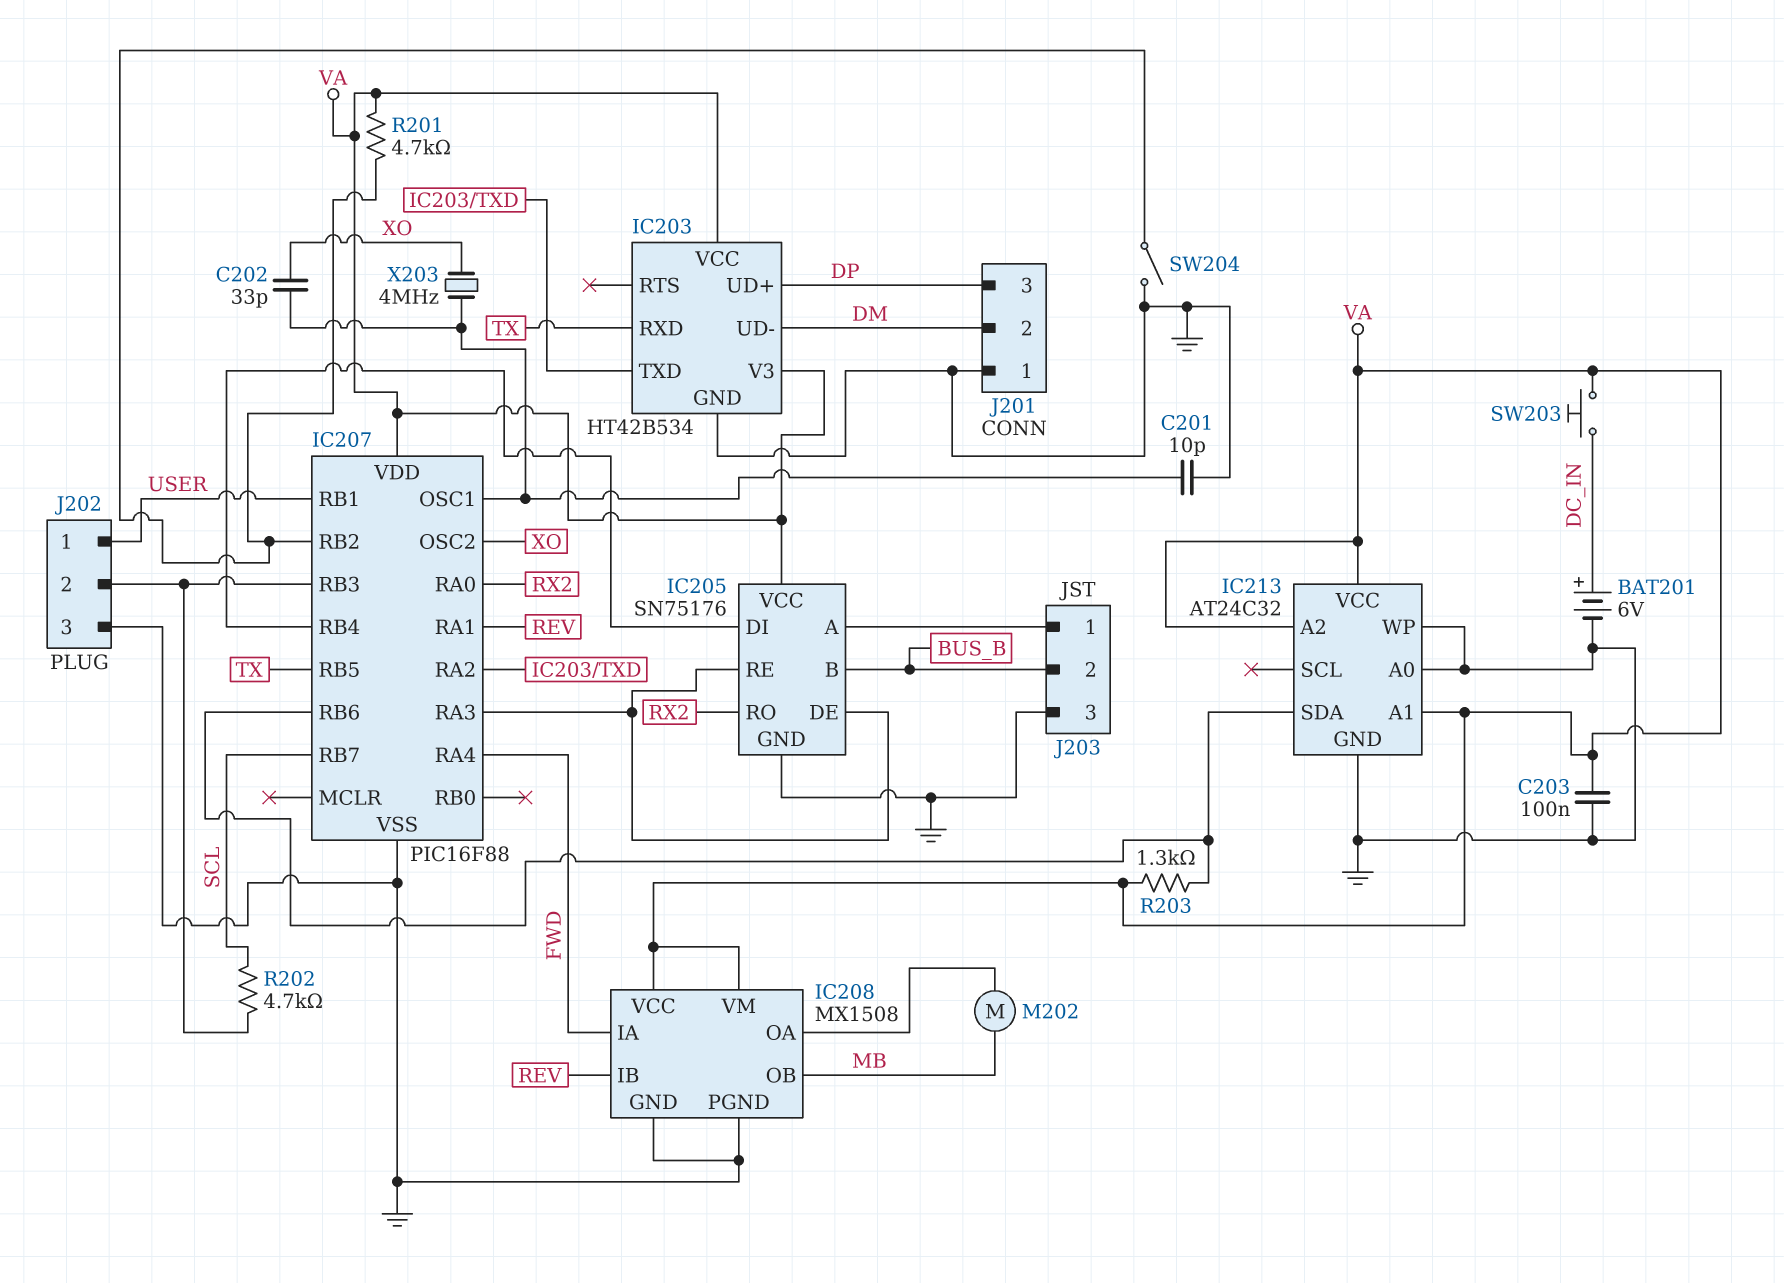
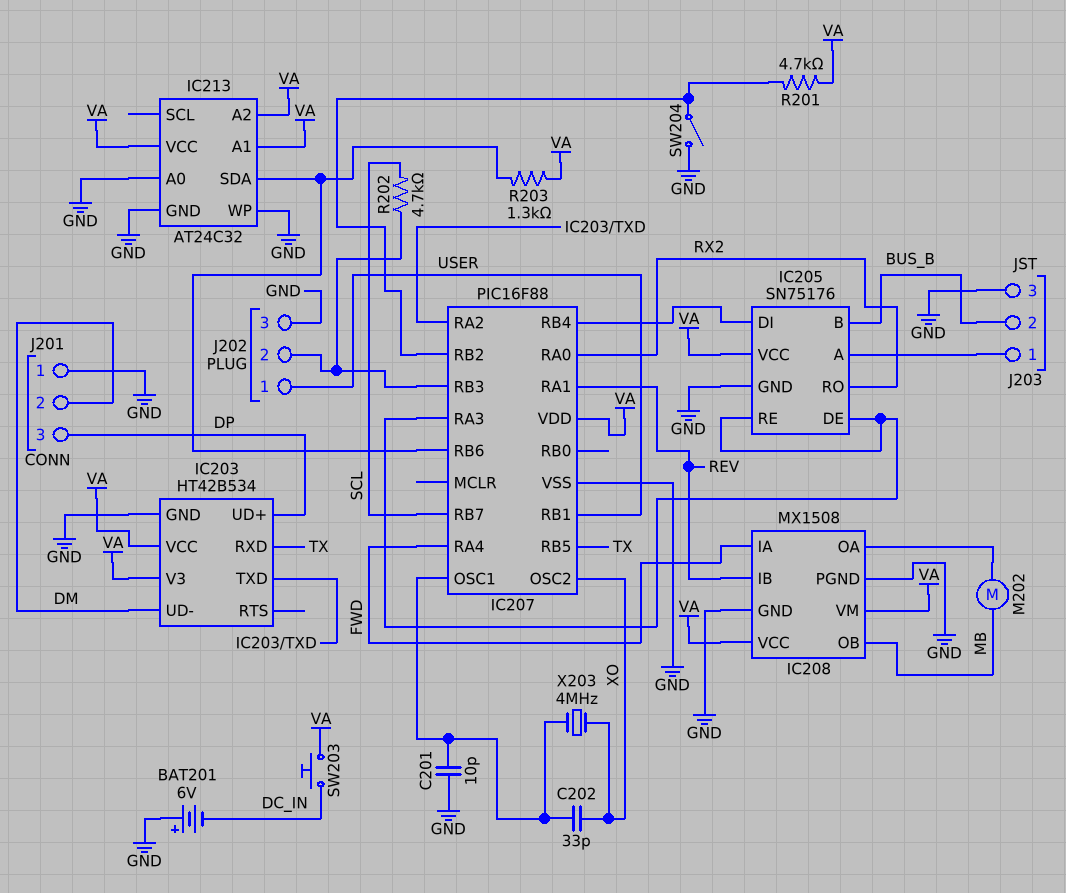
BAT201: 6V (plus DC_IN, minus GND) -> 6V (plus GND, minus DC_IN)
C203: 100nF (GND, VA) -> none

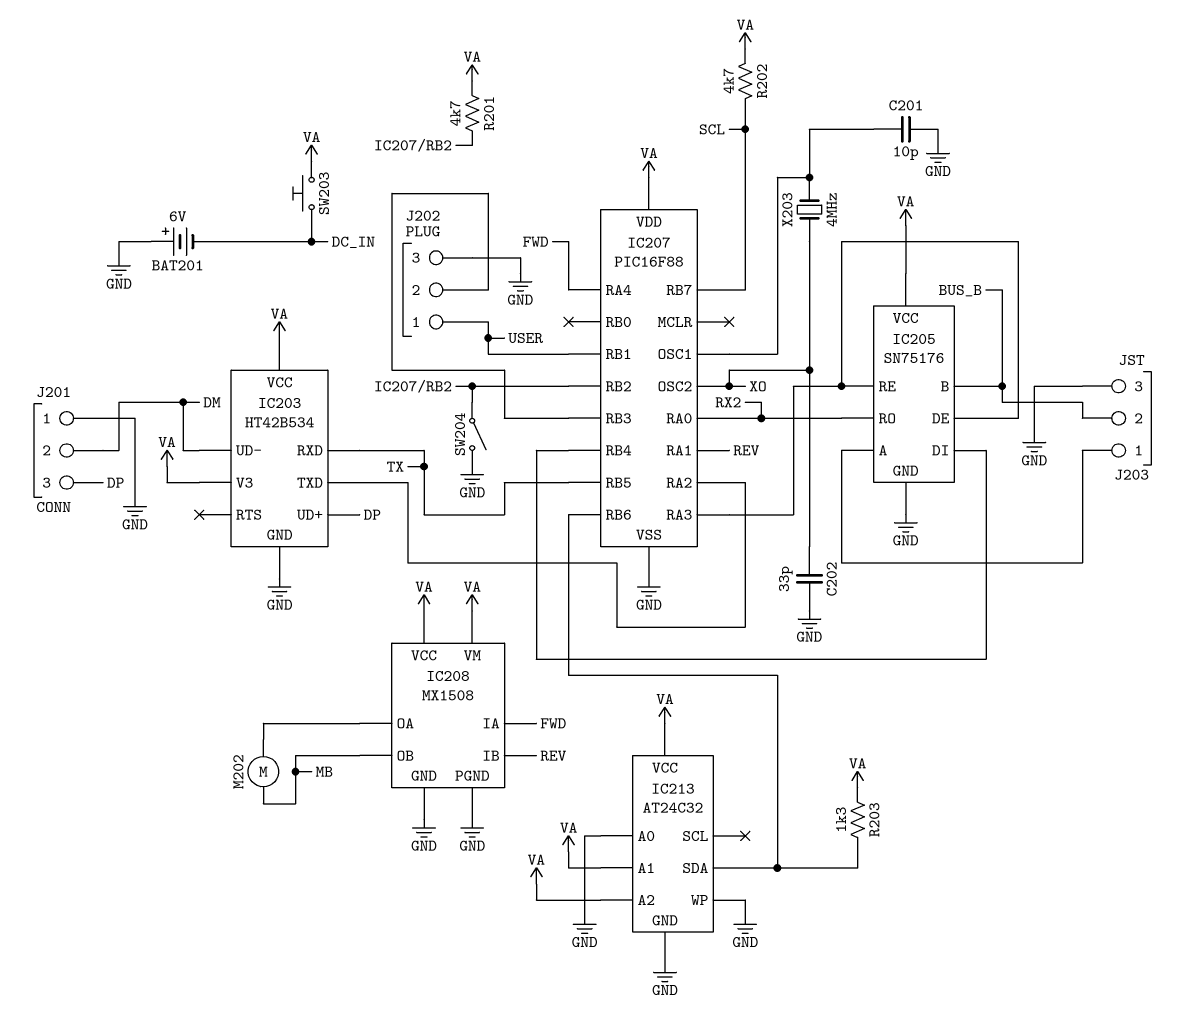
C202: 33pF (IC207/OSC1, XO) -> 33pF (GND, XO)
R202: 4.7k (IC207/RB3, SCL) -> 4.7k (SCL, VA)

